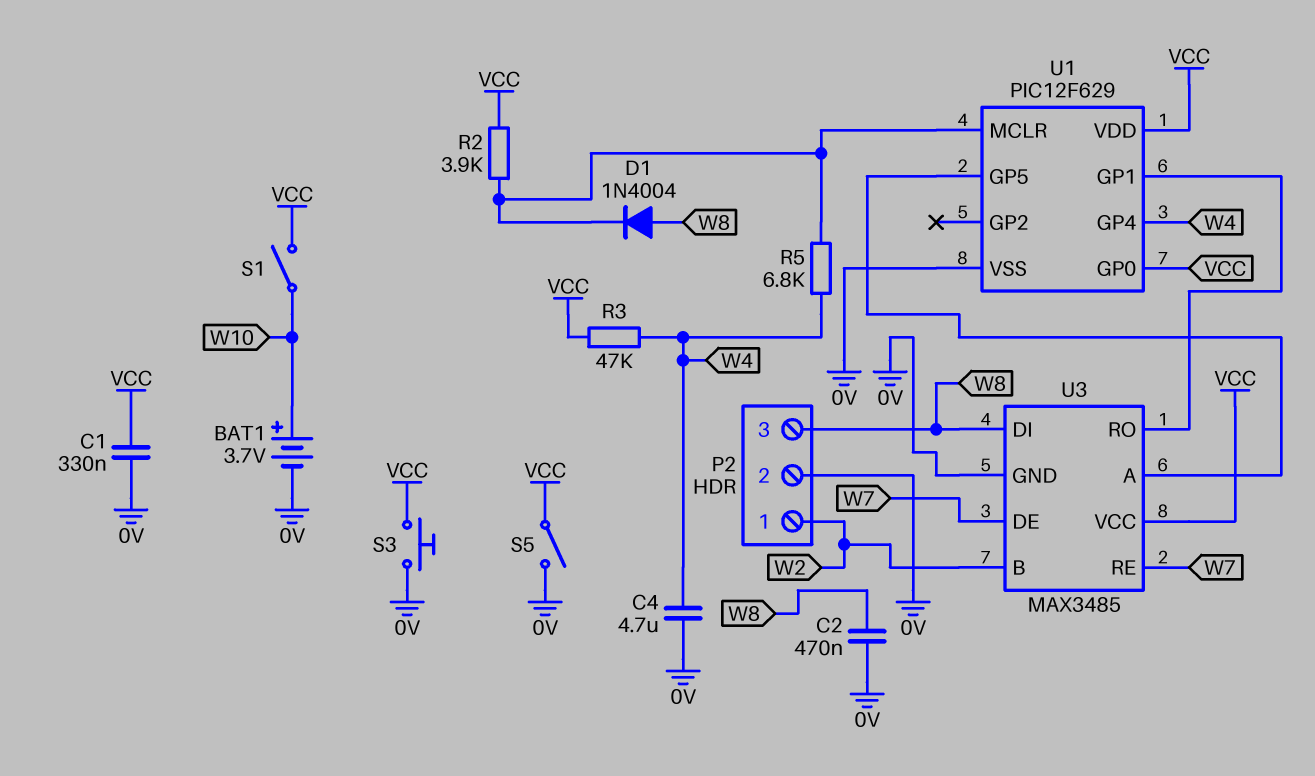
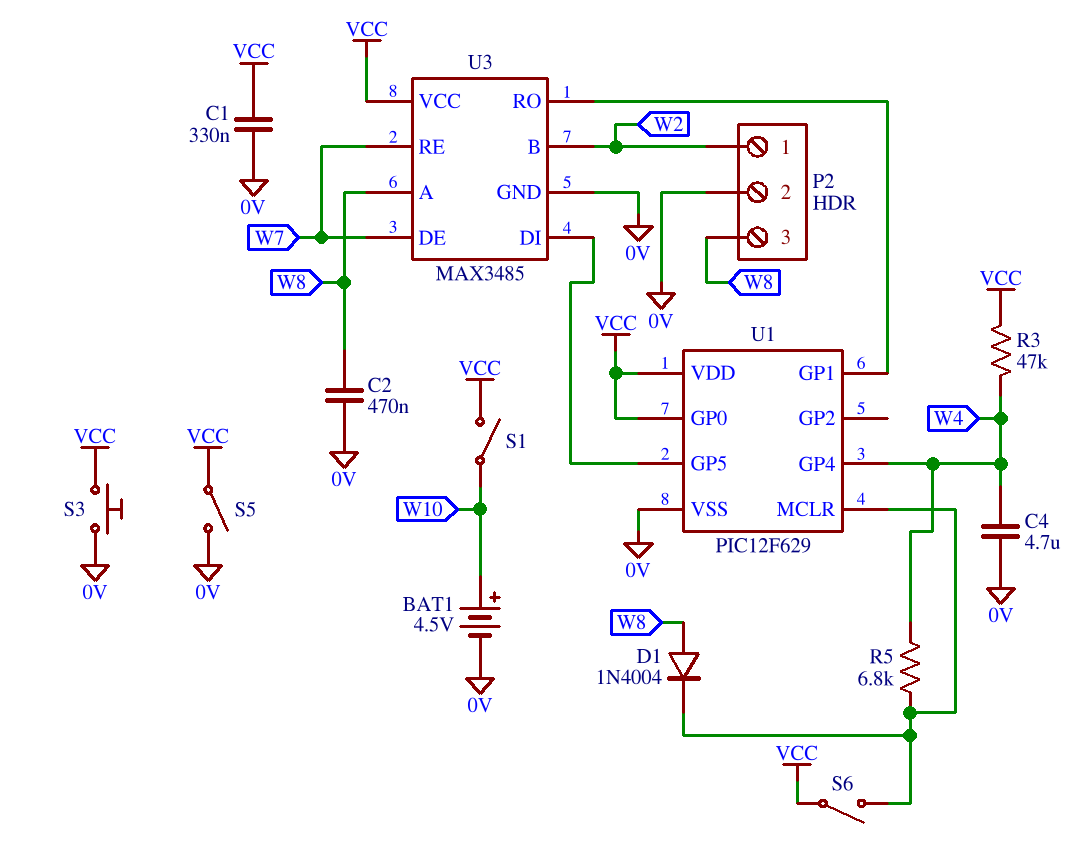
BAT1: 3.7V (plus W10, minus 0V) -> 4.5V (plus W10, minus 0V)
R2: 3.9k (U1/MCLR, VCC) -> none
S6: none -> switch (U1/MCLR, VCC)
U3 pin A: U1/GP5 -> W8
U3 pin DI: W8 -> U1/GP5

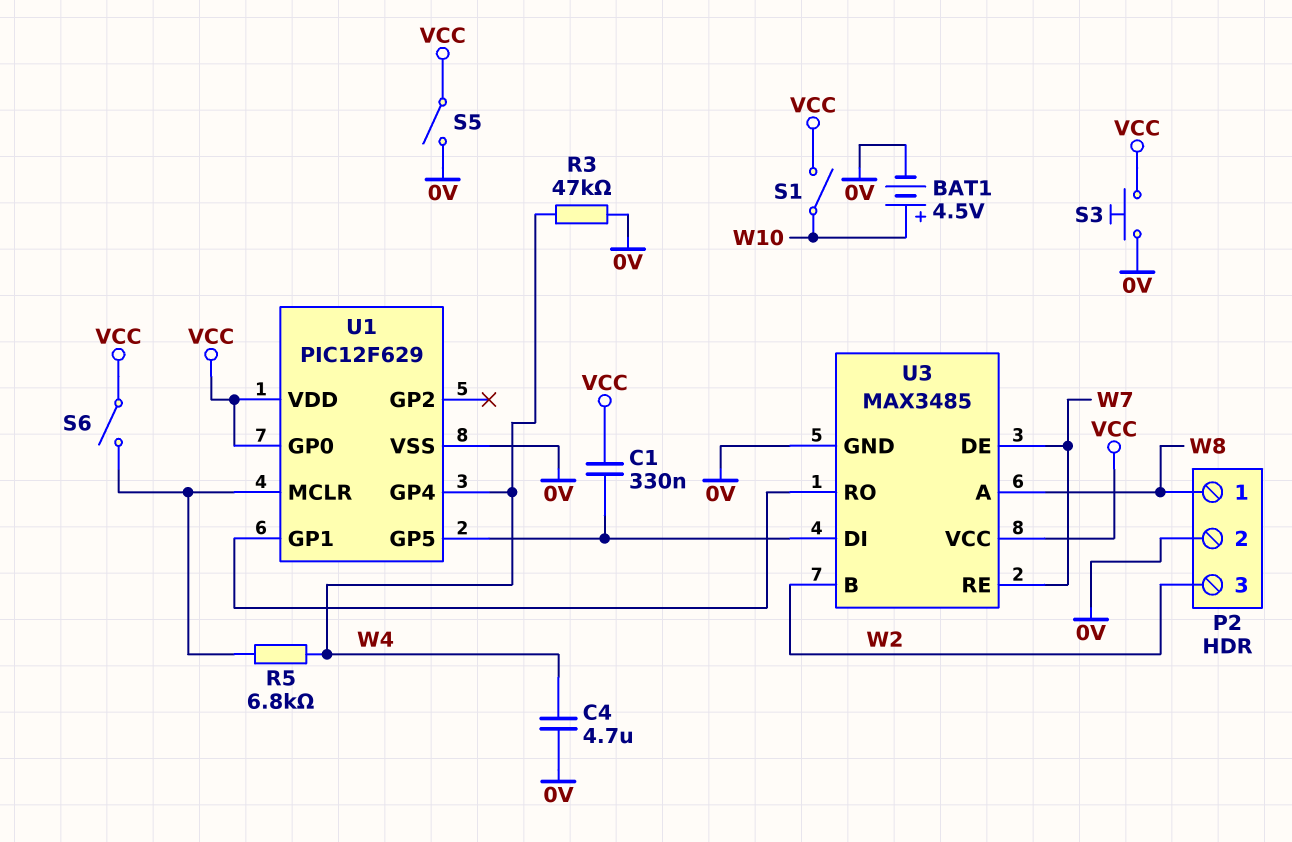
C1: 330nF (0V, VCC) -> 330nF (U1/GP5, VCC)
C2: 470nF (0V, W8) -> none
D1: diode 1N4004 (A W8, K U1/MCLR) -> none
P2 pin 1: W2 -> W8
P2 pin 3: W8 -> W2
R3: 47k (VCC, W4) -> 47k (0V, W4)

